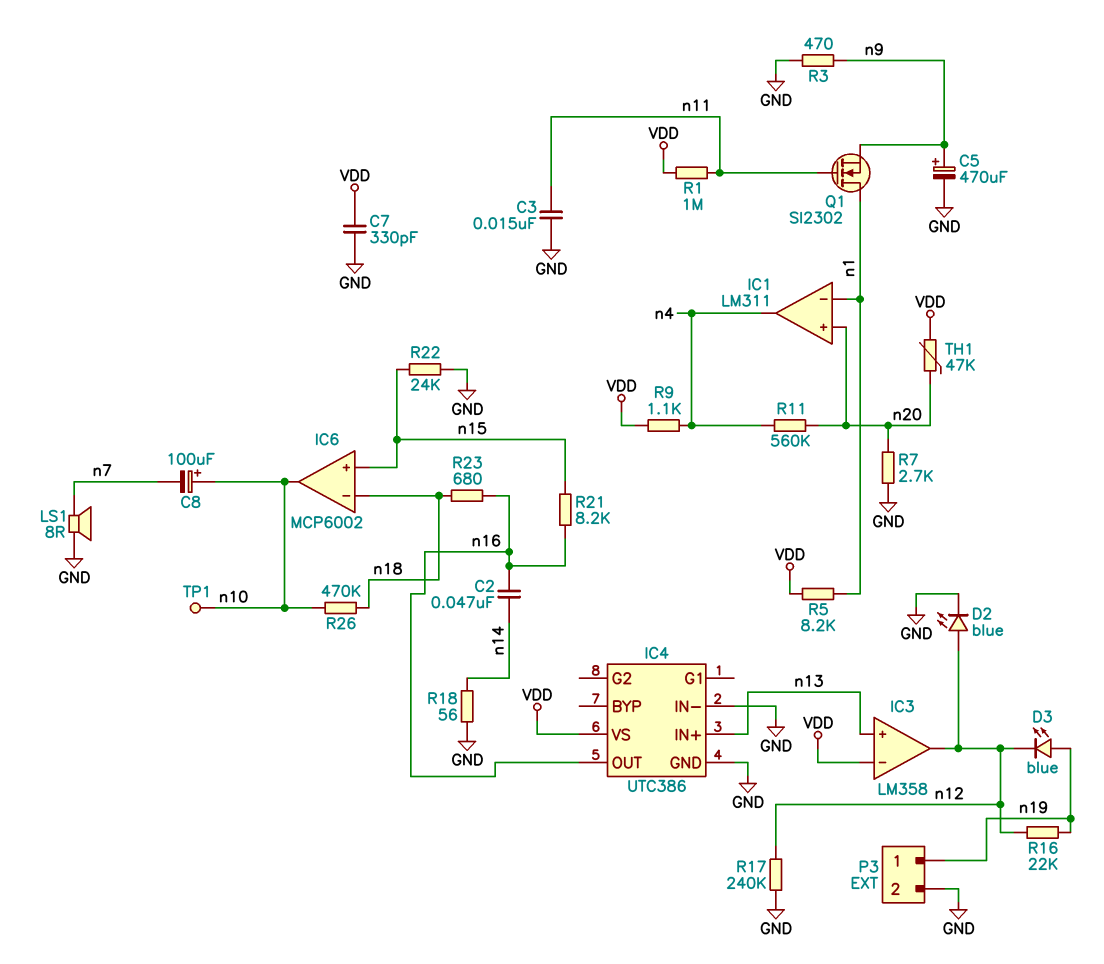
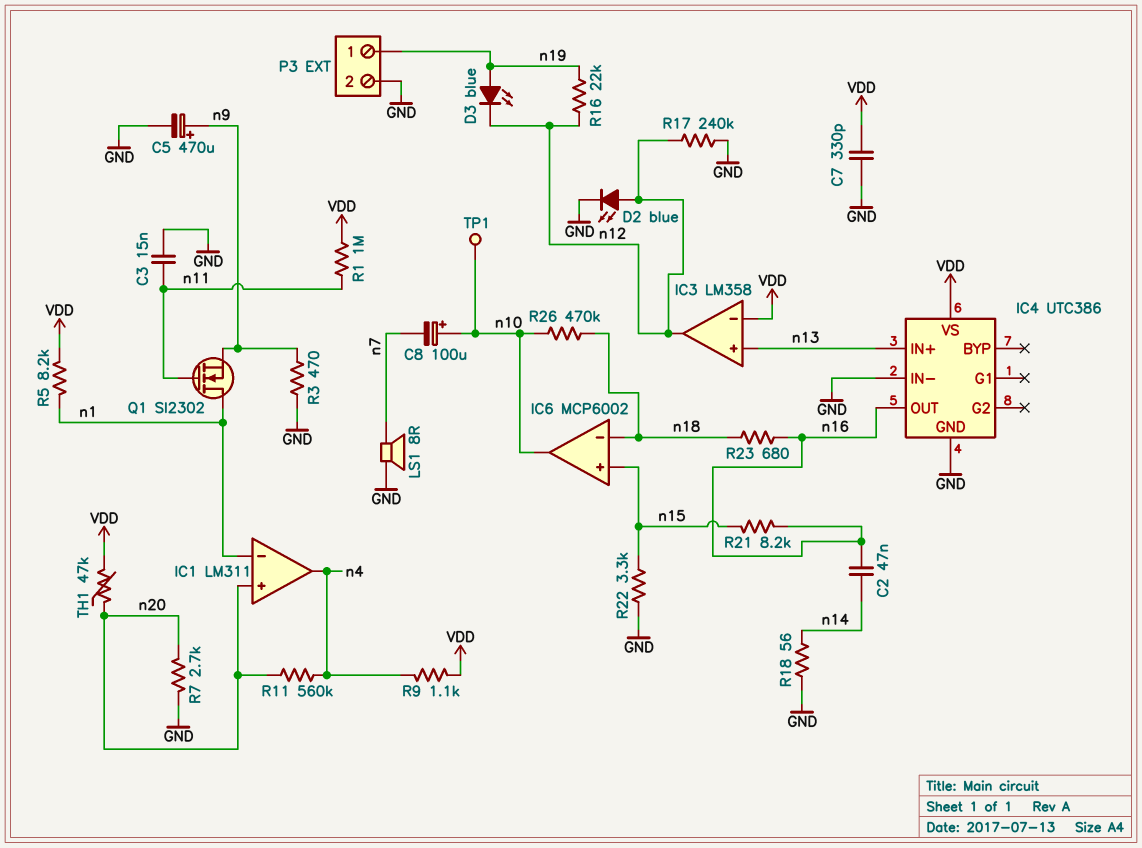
R22: 24k (GND, n15) -> 3.3k (GND, n15)

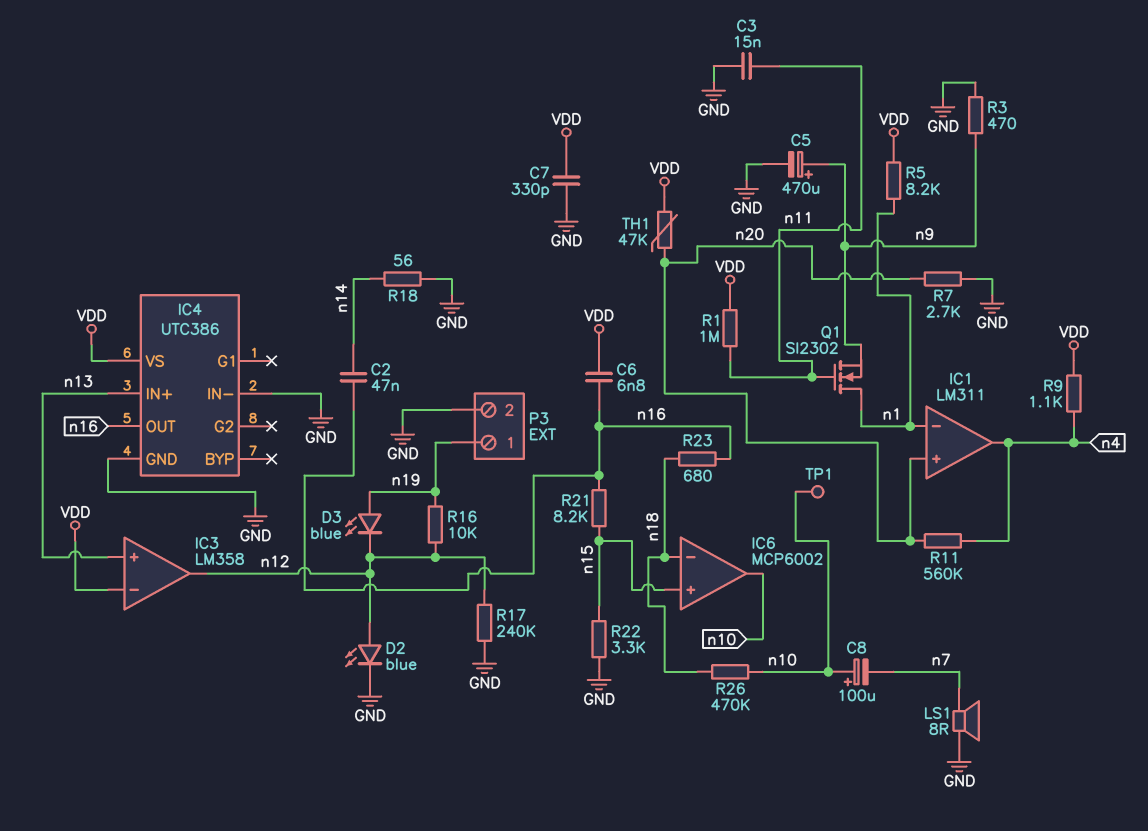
C6: none -> 6.8nF (VDD, n16)
R16: 22k (n12, n19) -> 10k (n12, n19)

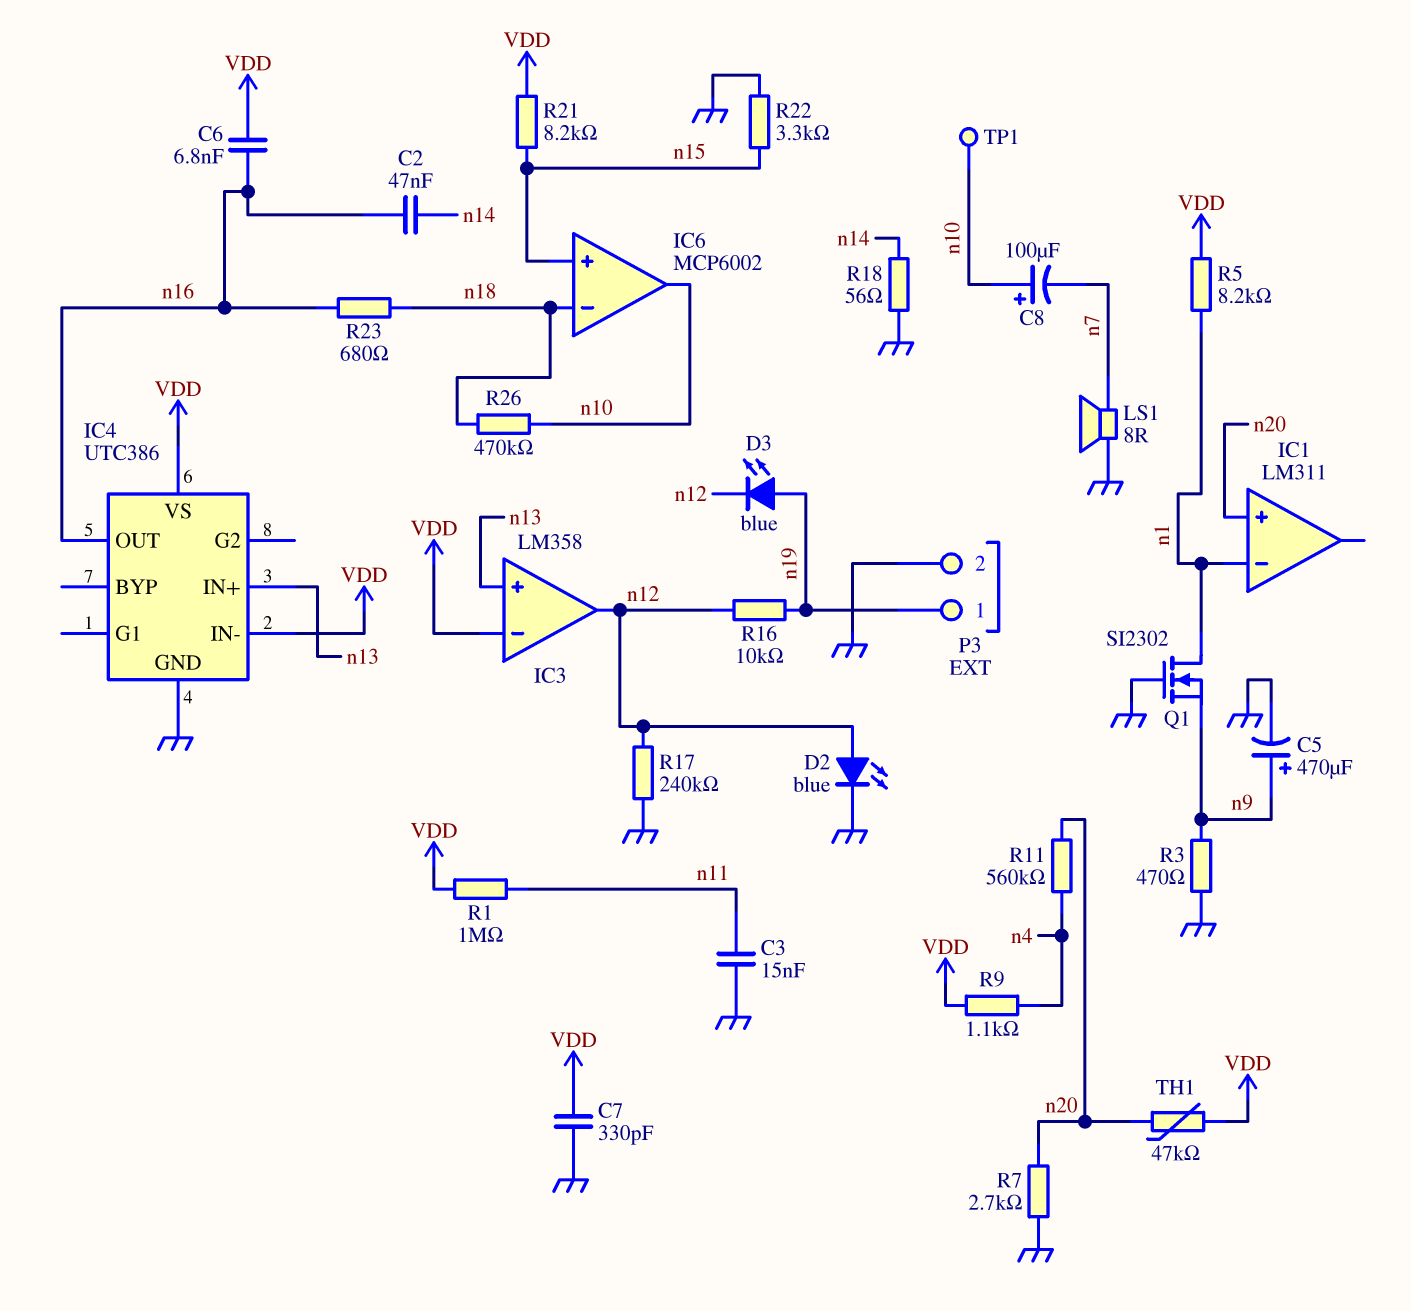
IC1 pin out: n4 -> none
IC4 pin IN-: GND -> VDD
Q1: NMOS SI2302 (G n11, D n1, S n9) -> NMOS SI2302 (G GND, D n1, S n9)
R21: 8.2k (n15, n16) -> 8.2k (VDD, n15)

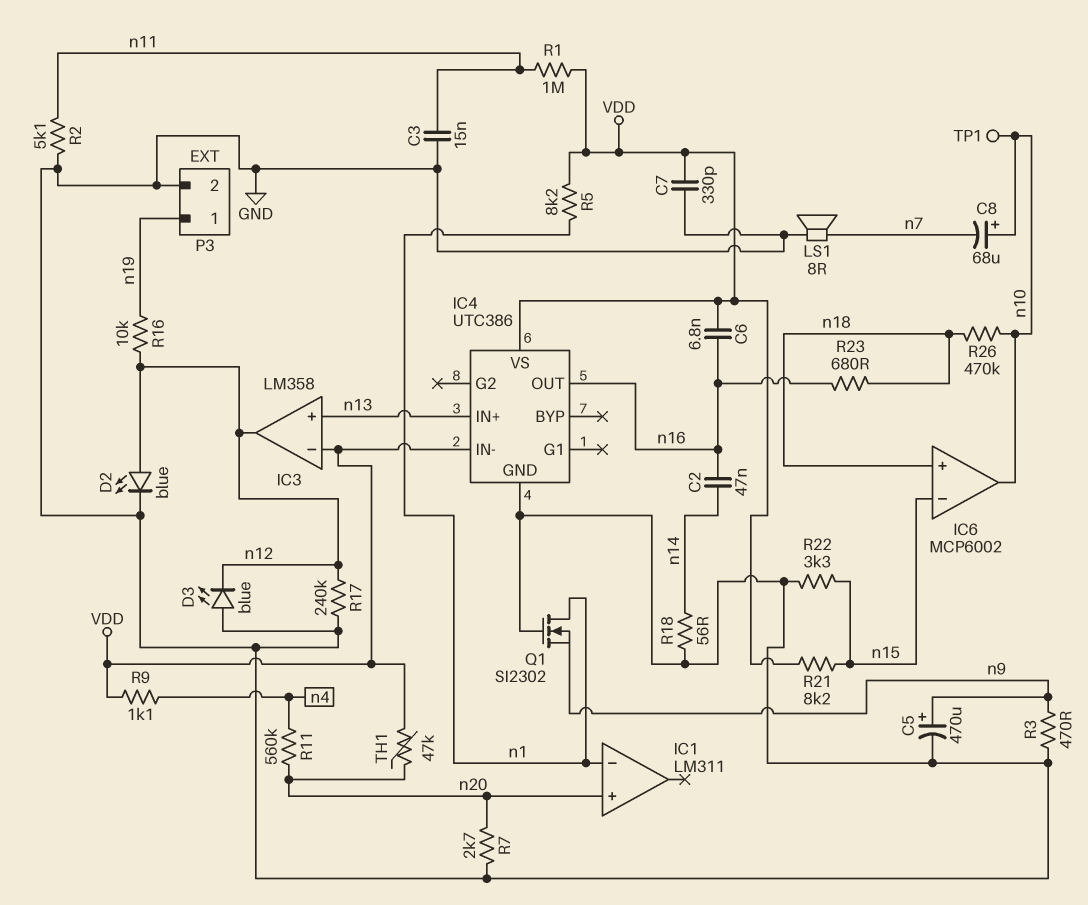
C8: 100uF (plus n10, minus n7) -> 68uF (plus n10, minus n7)
D3: LED blue (A n19, K n12) -> LED blue (A GND, K n12)
IC6 pin in+: n15 -> n18
IC6 pin in-: n18 -> n15
R2: none -> 5.1k (GND, n11)

